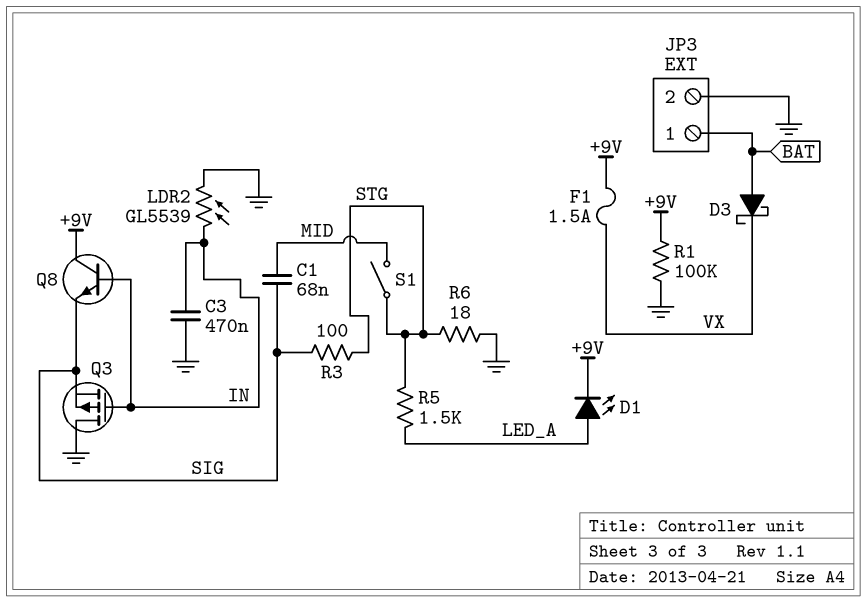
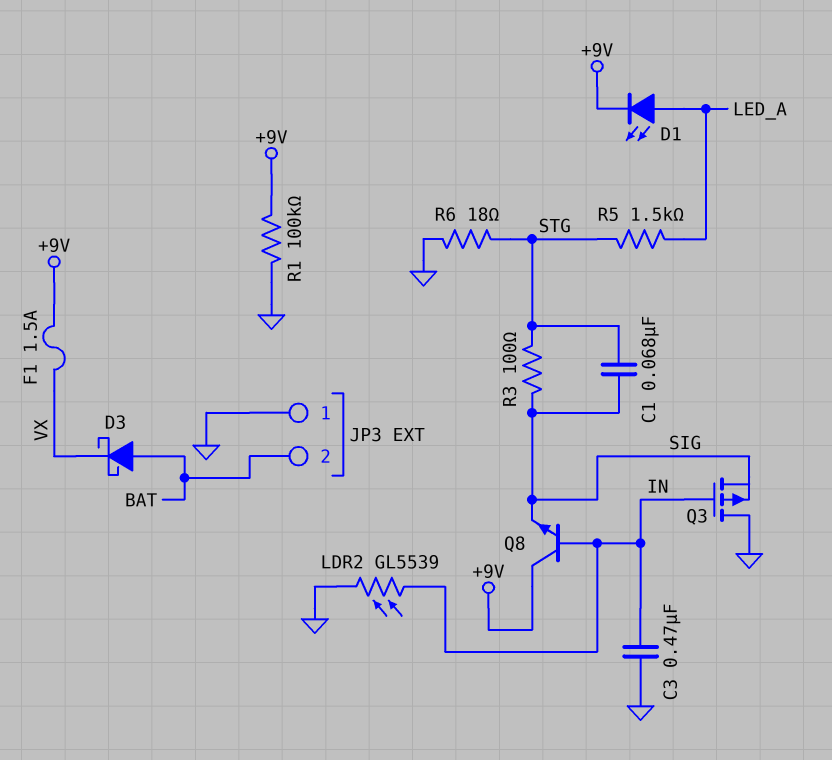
C1: 68nF (MID, SIG) -> 68nF (SIG, STG)
JP3 pin 1: BAT -> GND
JP3 pin 2: GND -> BAT
S1: switch (MID, STG) -> none

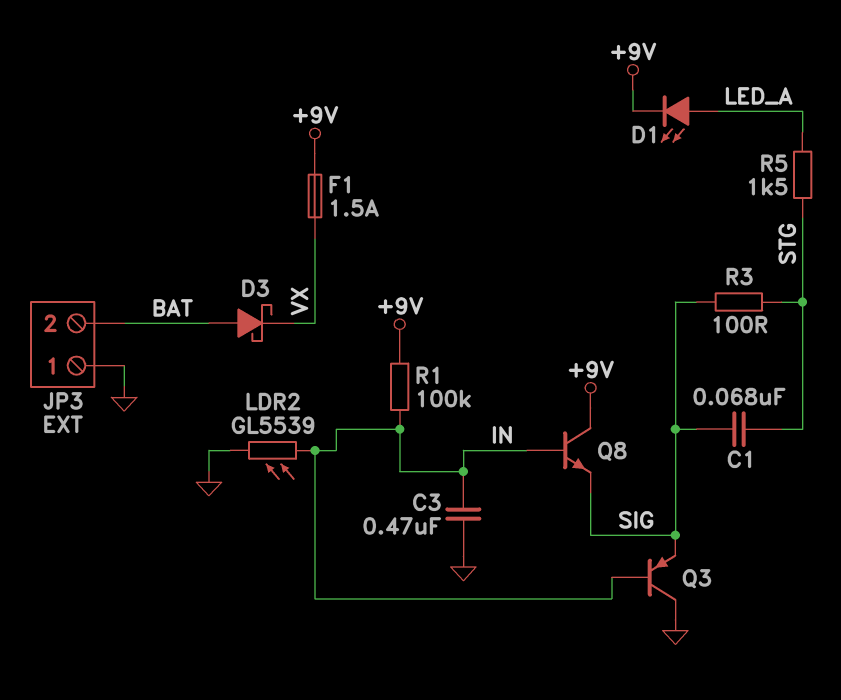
Q3: PMOS (G IN, D GND, S SIG) -> PNP (B IN, C GND, E SIG)
R1: 100k (+9V, GND) -> 100k (+9V, IN)
R6: 18 (GND, STG) -> none

